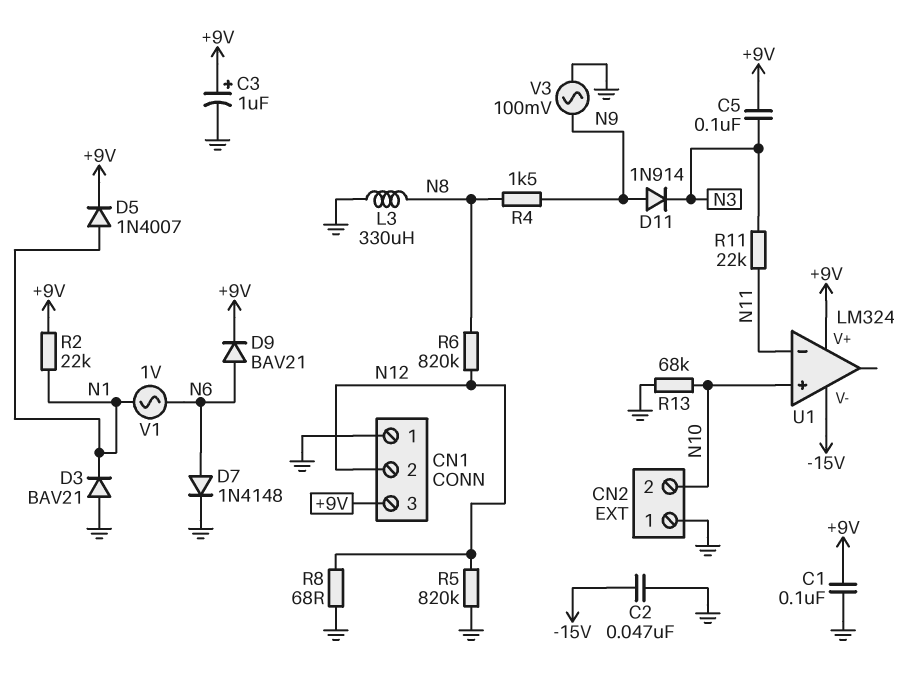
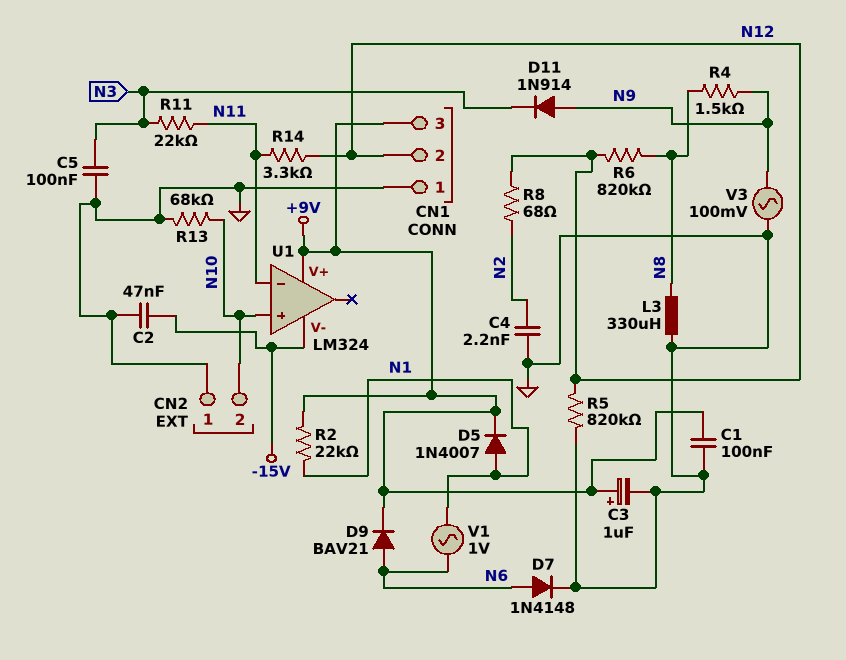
C4: none -> 2.2nF (GND, N2)
C5: 100nF (+9V, N3) -> 100nF (GND, N3)
D3: diode BAV21 (A GND, K N1) -> none
R8: 68 (GND, N12) -> 68 (N2, N12)
R14: none -> 3.3k (N11, N12)

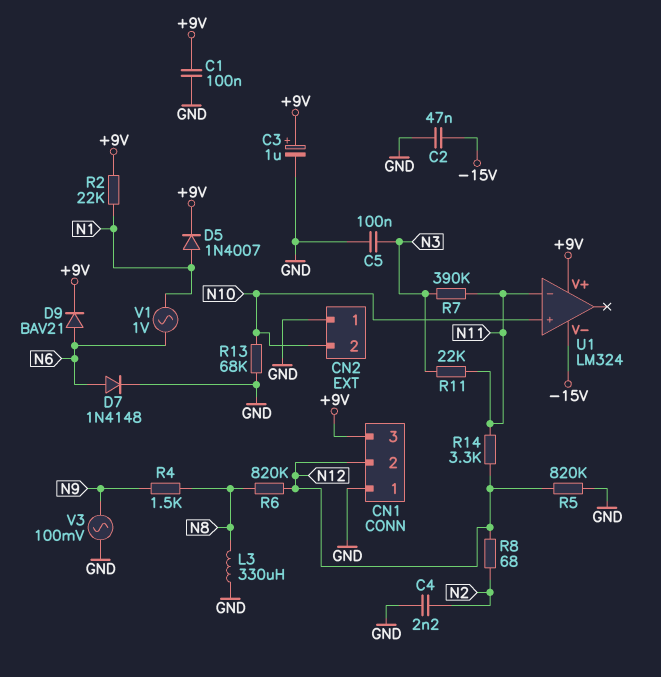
D11: diode 1N914 (A N9, K N3) -> none
R7: none -> 390k (N3, N11)

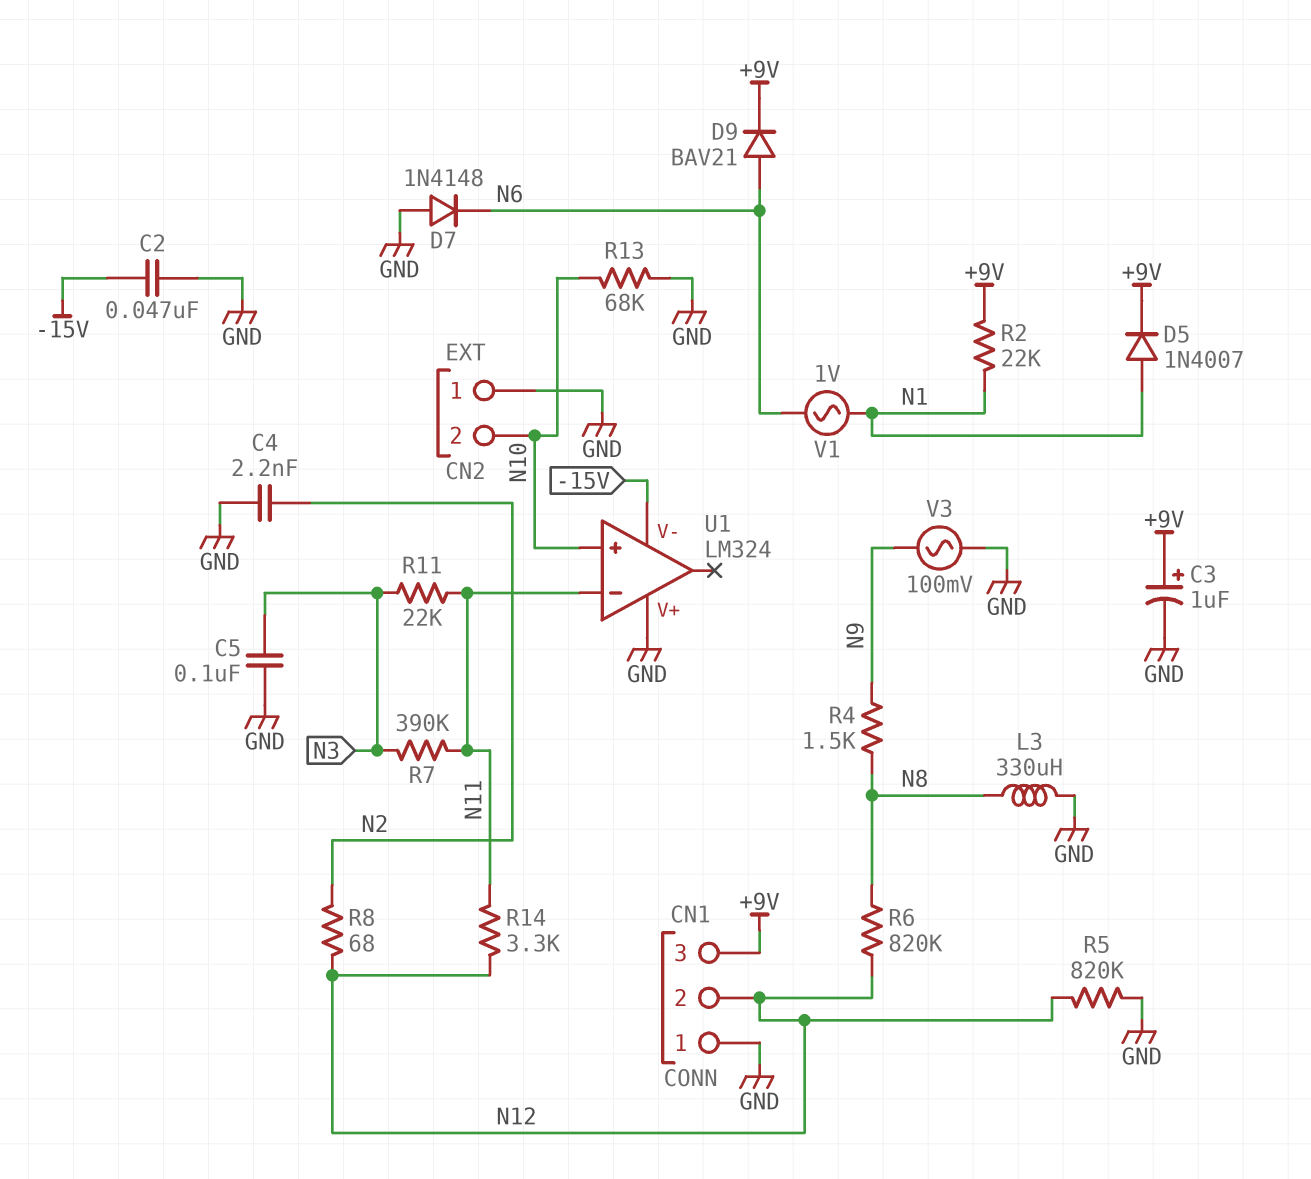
C1: 100nF (+9V, GND) -> none
D7: diode 1N4148 (A N6, K GND) -> diode 1N4148 (A GND, K N6)
U1 pin V+: +9V -> GND

